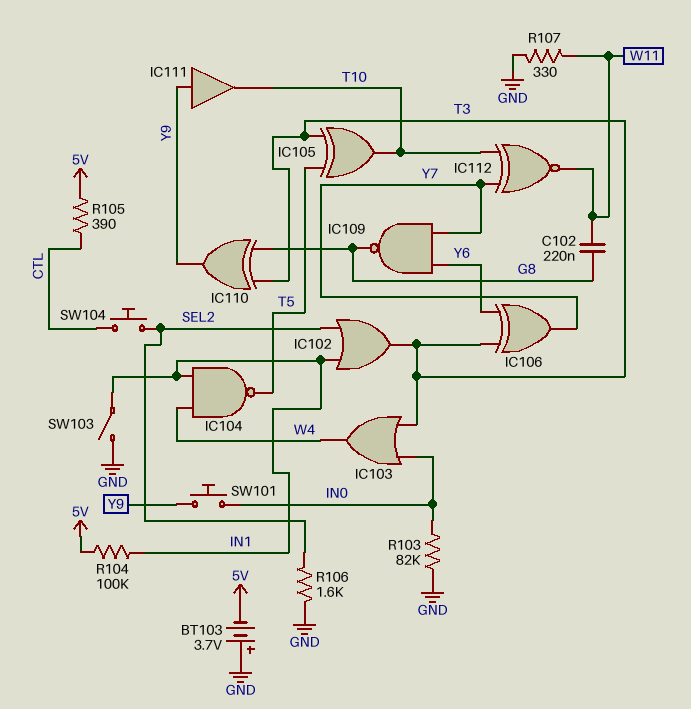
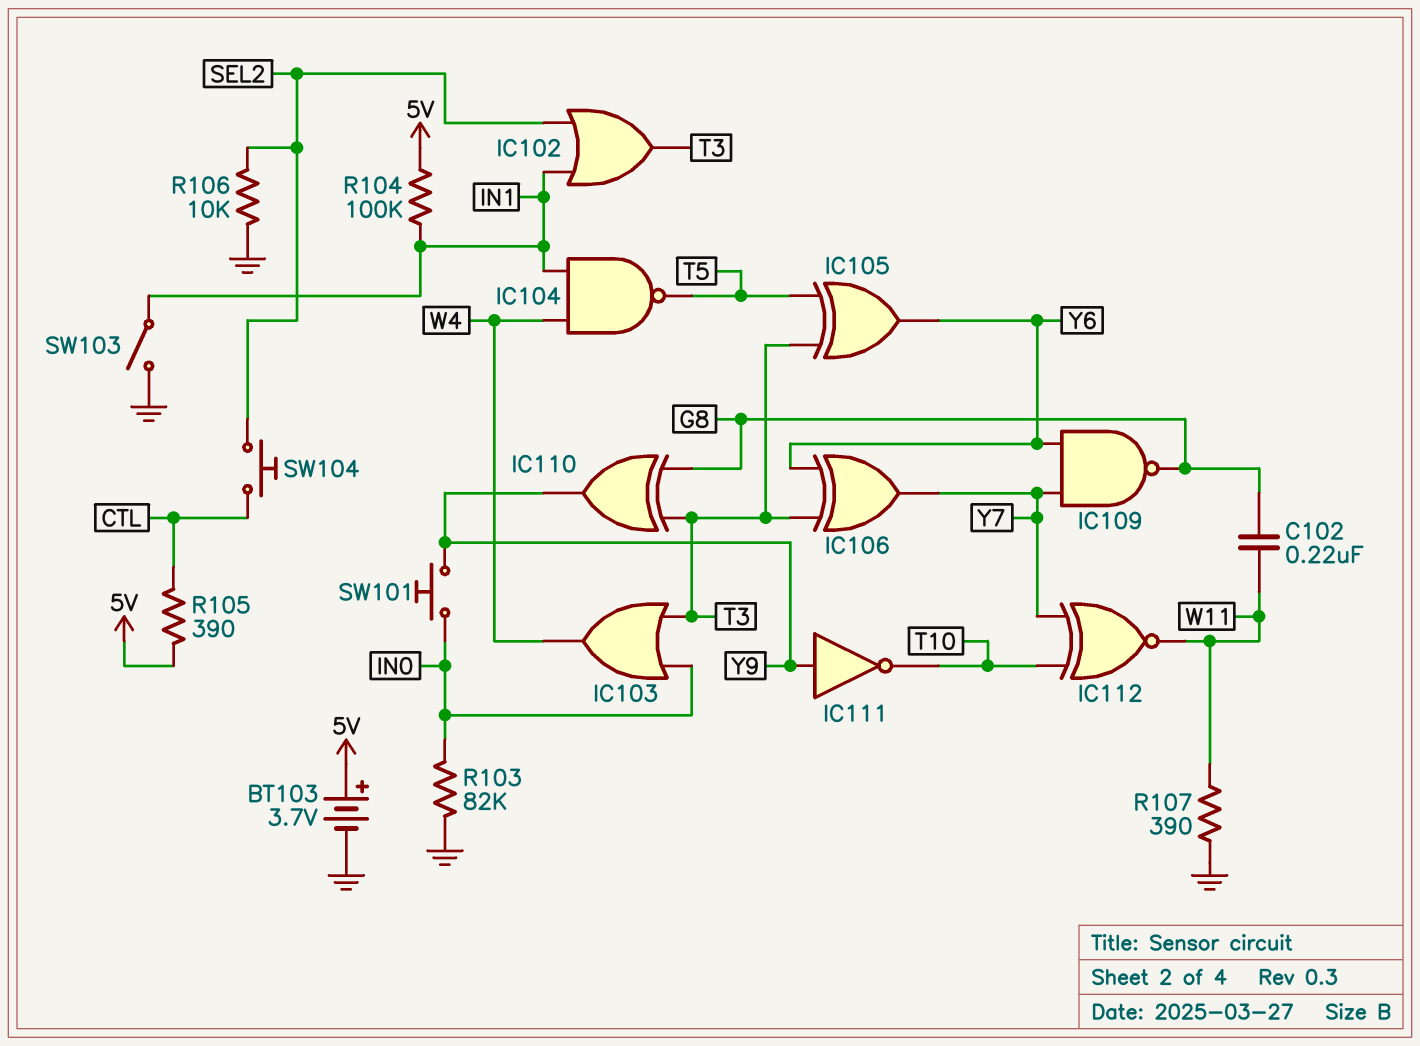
BT103: 3.7V (plus GND, minus 5V) -> 3.7V (plus 5V, minus GND)
IC105: XOR (in T3, in T5, out T10) -> XOR (in T3, in T5, out Y6)
IC111: buffer (in Y9, out T10) -> NOT (in Y9, out T10)
R106: 1.6k (GND, SEL2) -> 10k (GND, SEL2)
R107: 330 (GND, W11) -> 390 (GND, W11)

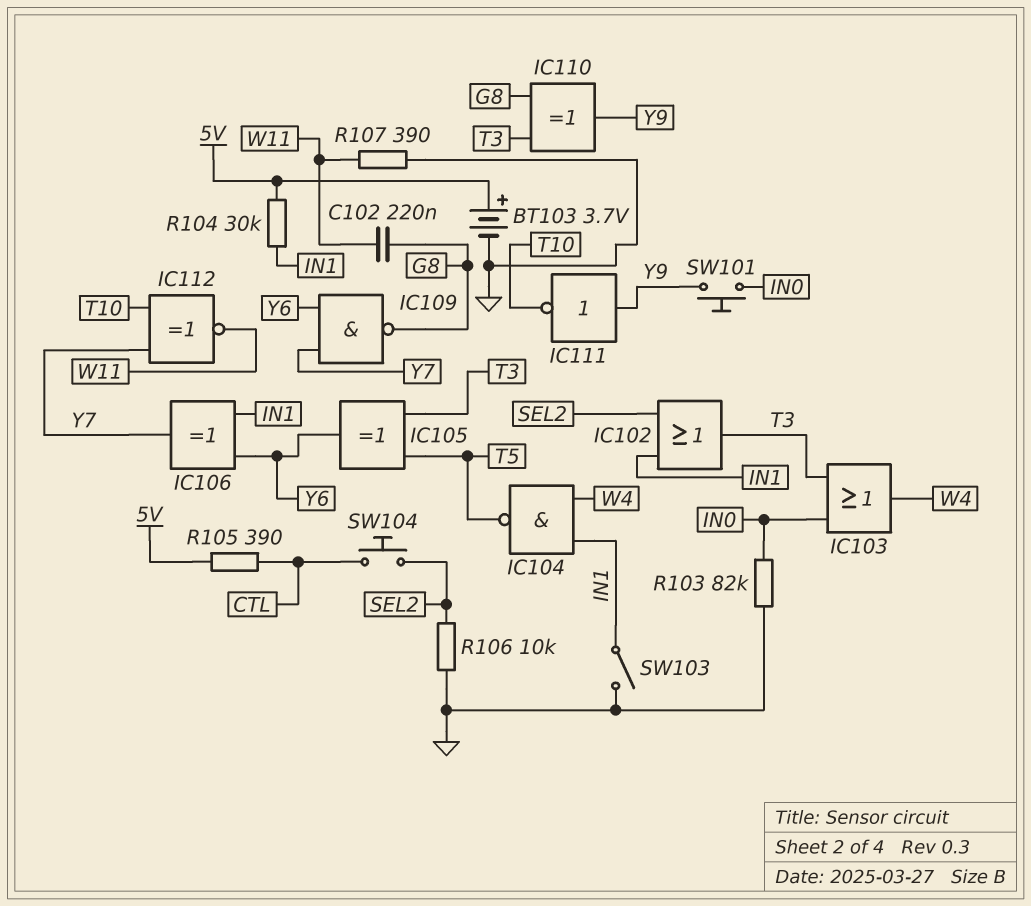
IC106: XOR (in T3, in Y6, out Y7) -> XOR (in IN1, in Y6, out Y7)
R104: 100k (5V, IN1) -> 30k (5V, IN1)

